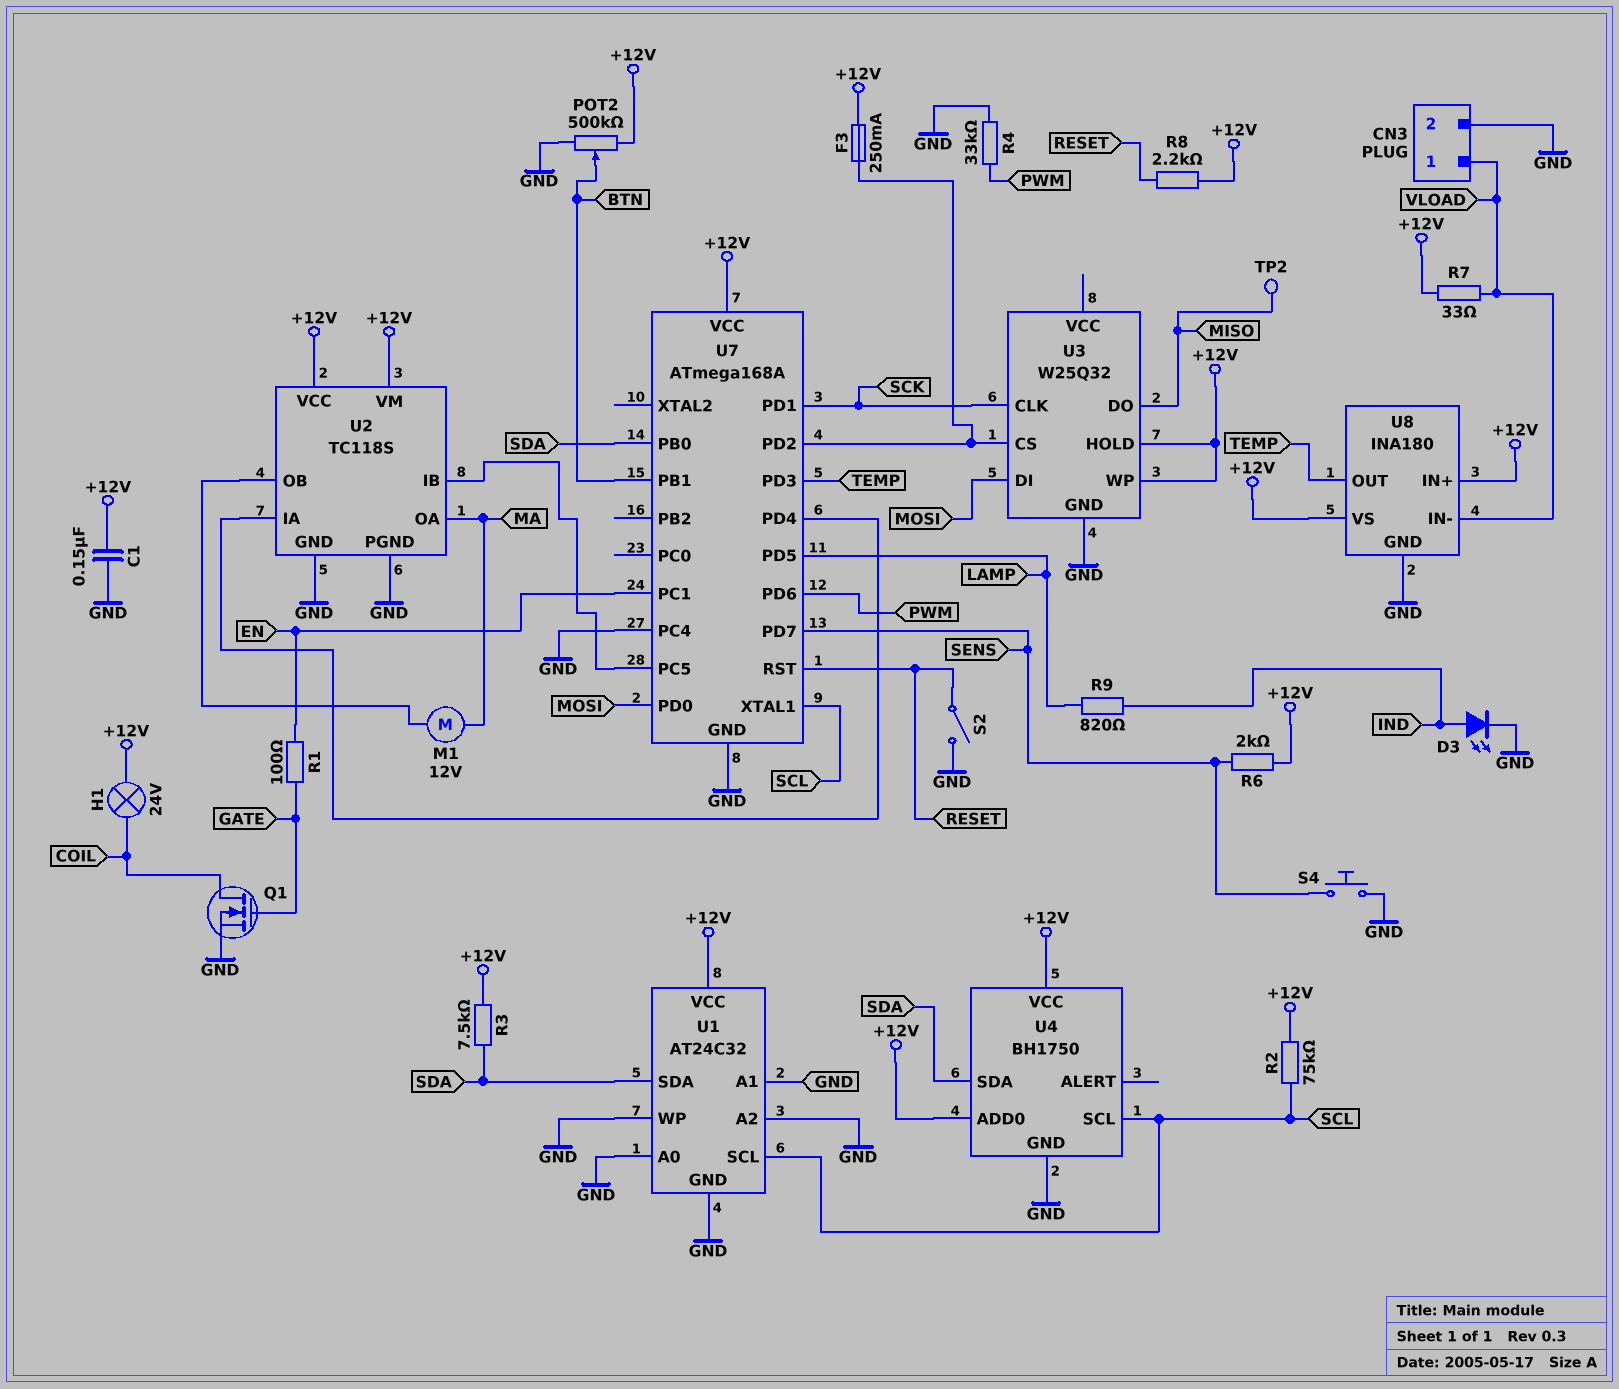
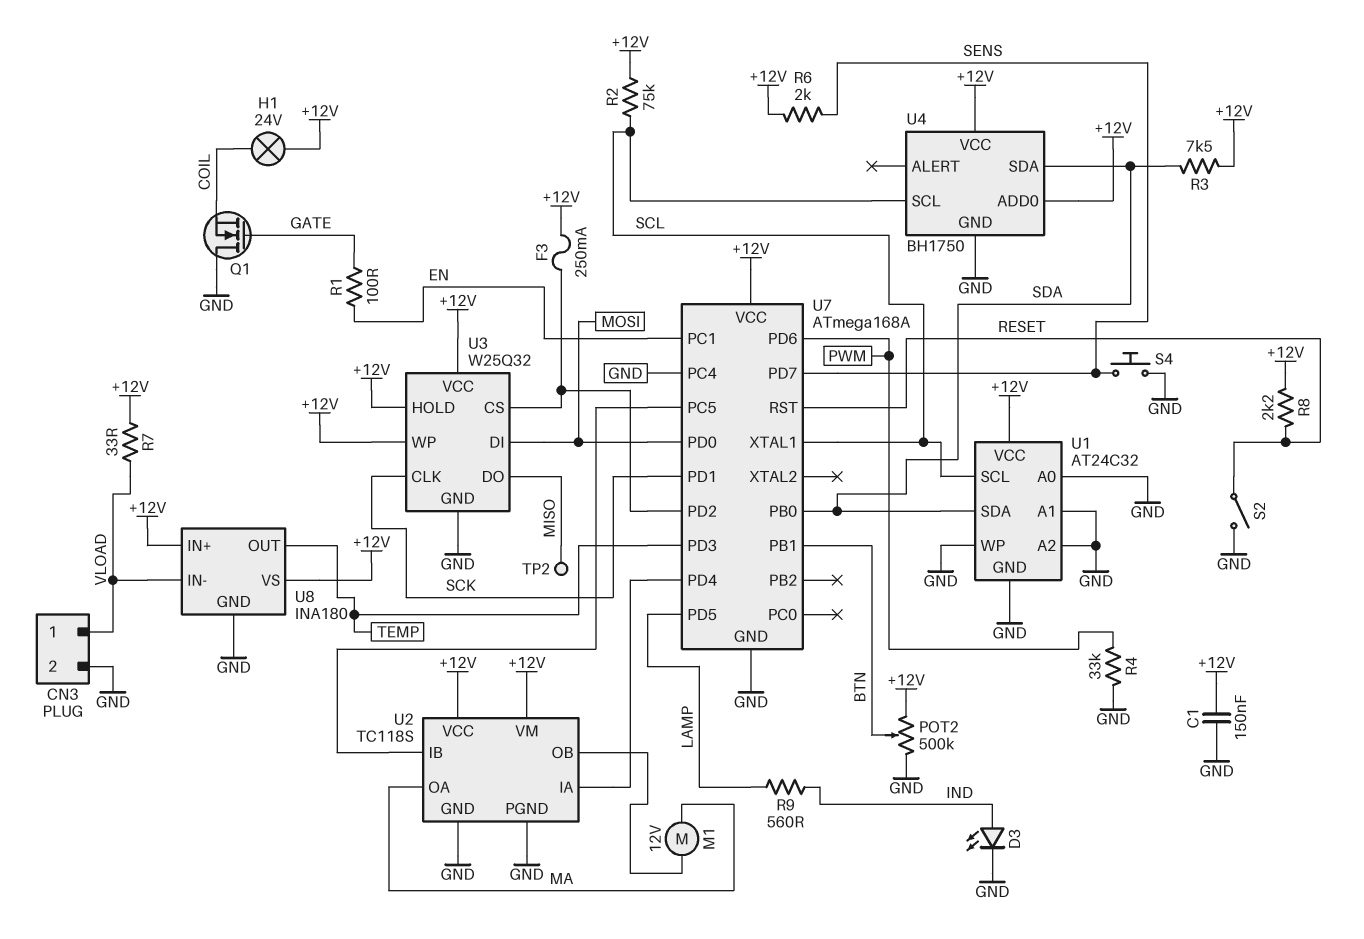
Q1: NMOS (G GATE, D COIL, S GND) -> NMOS (G GATE, D GND, S COIL)
R9: 820 (IND, LAMP) -> 560 (IND, LAMP)
U3 pin VCC: none -> +12V

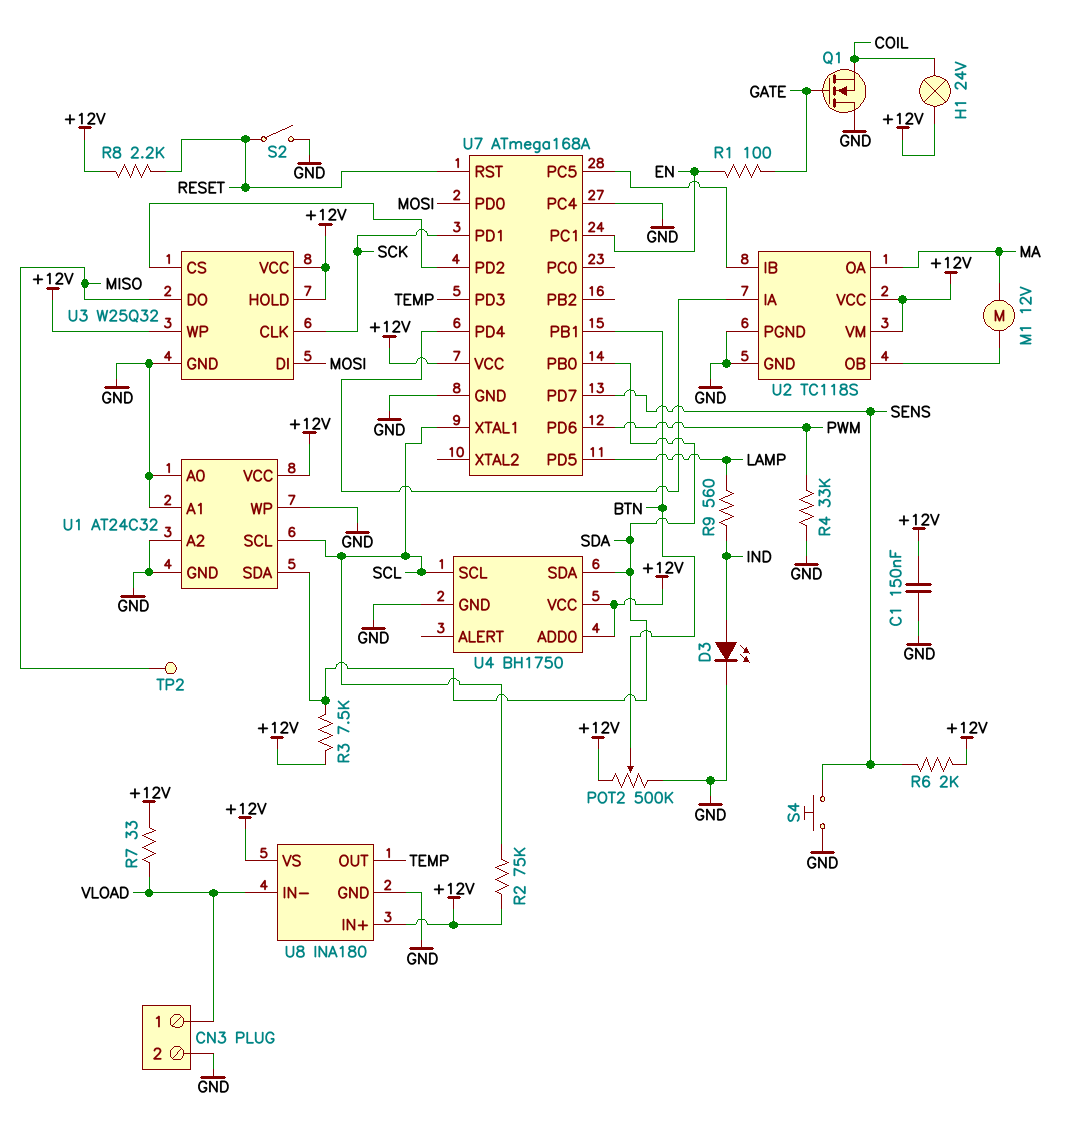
F3: 250mA (+12V, U3/CS) -> none

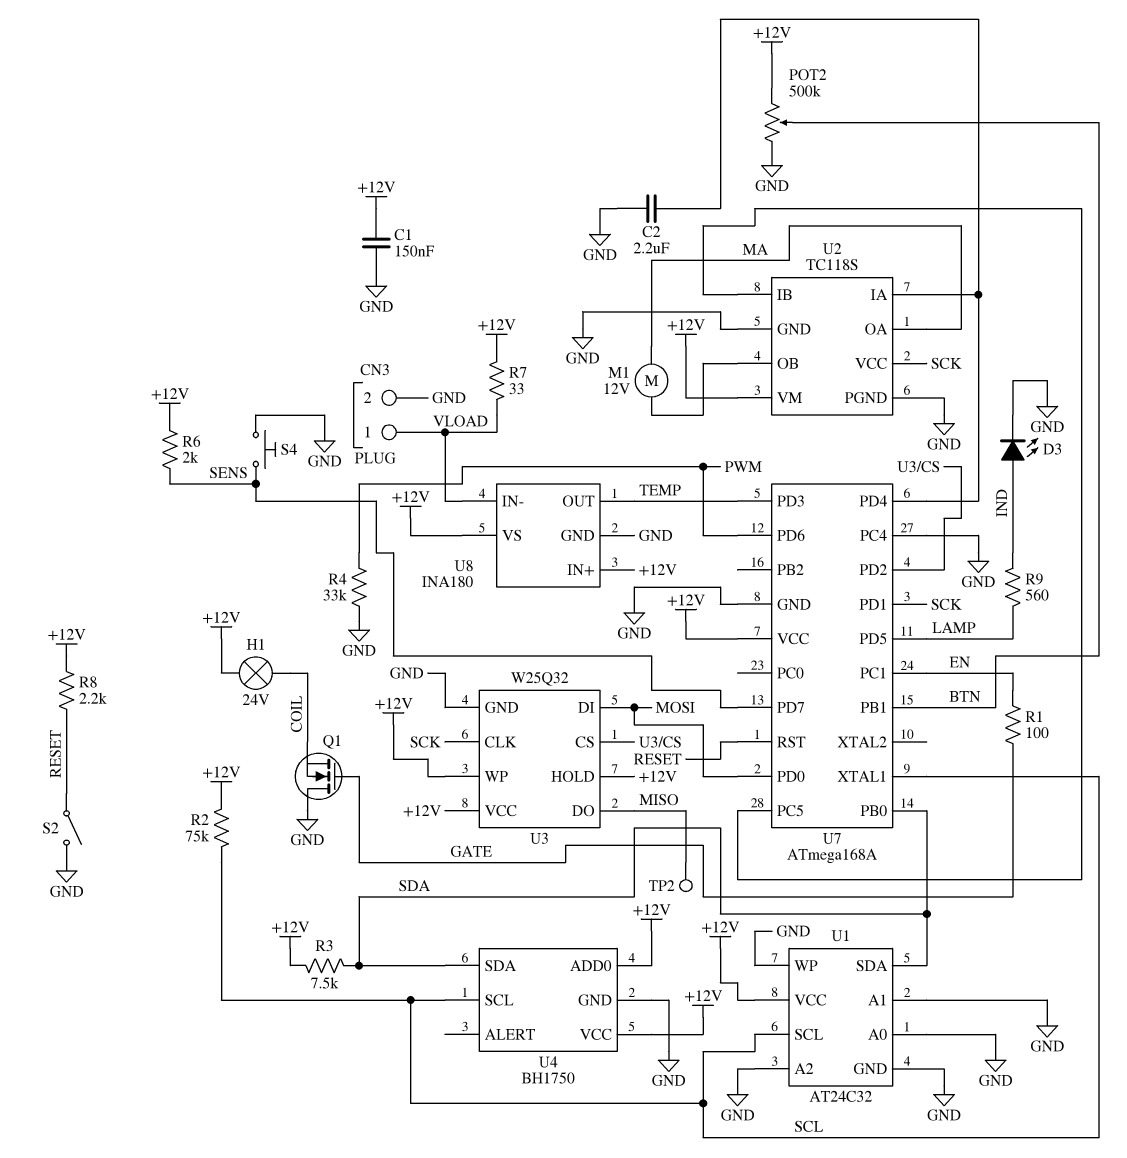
C2: none -> 2.2uF (GND, U2/IA)
U2 pin VCC: +12V -> SCK

